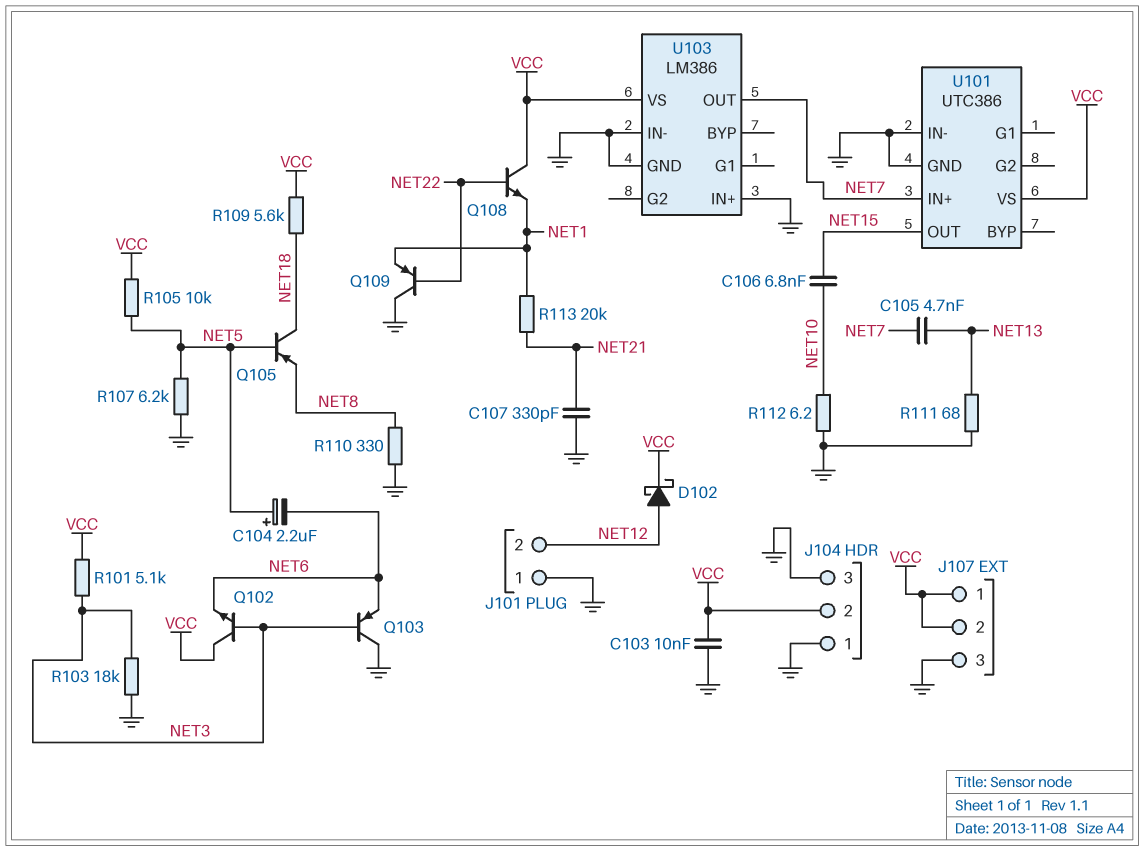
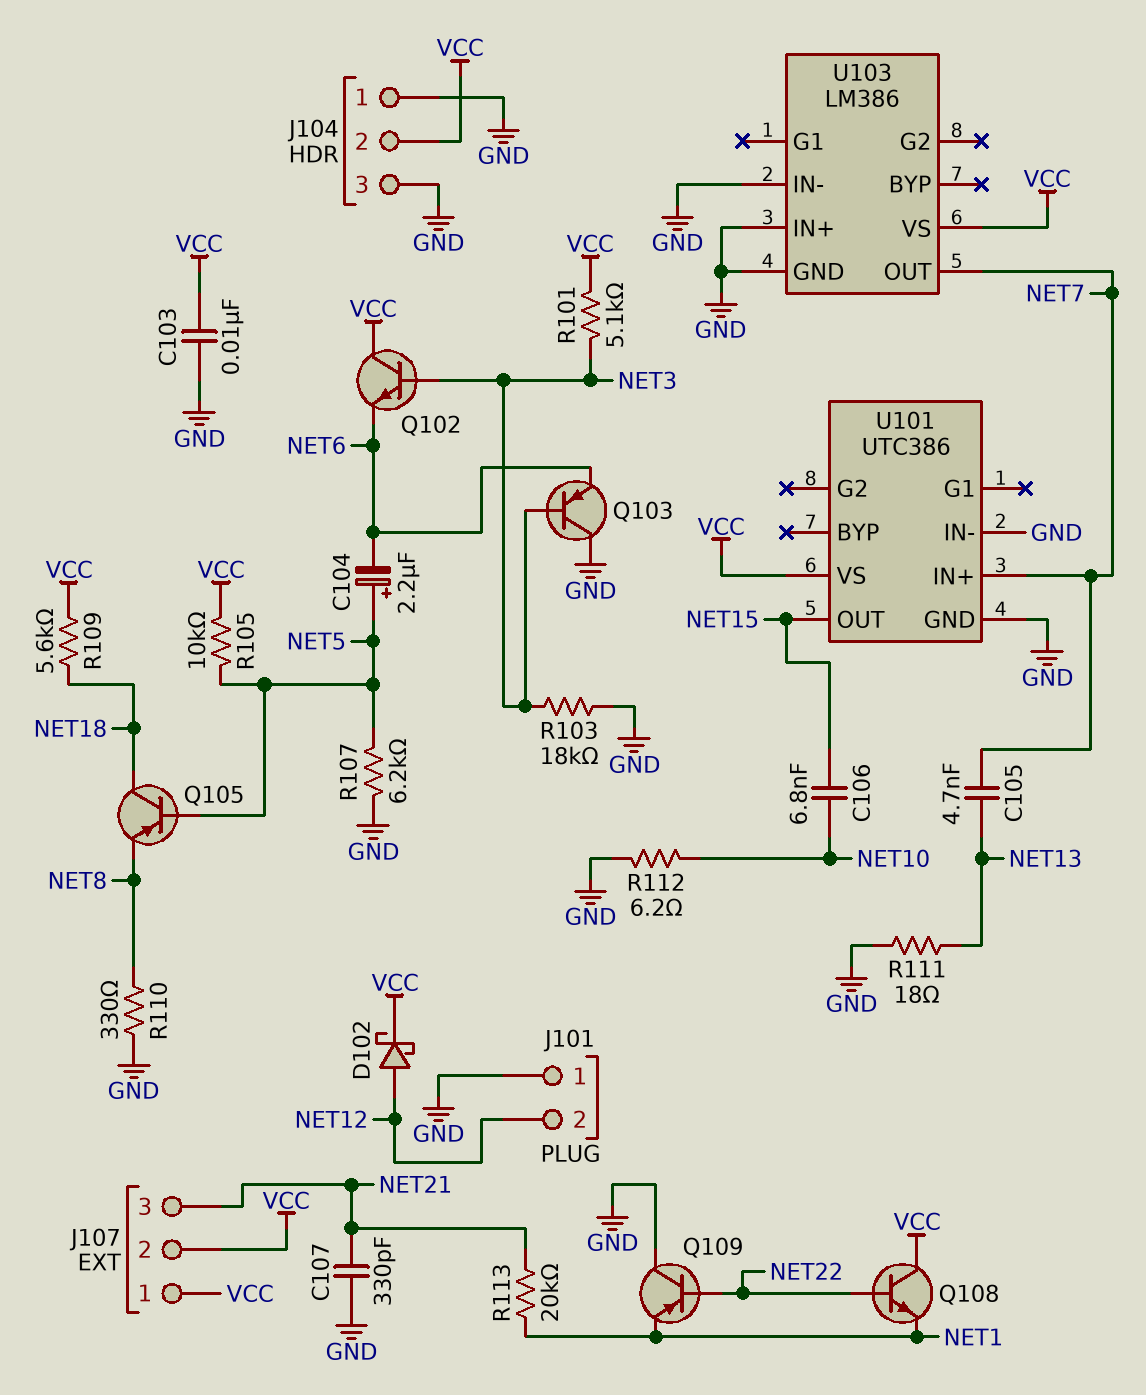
J107 pin 3: GND -> NET21
R111: 68 (GND, NET13) -> 18 (GND, NET13)

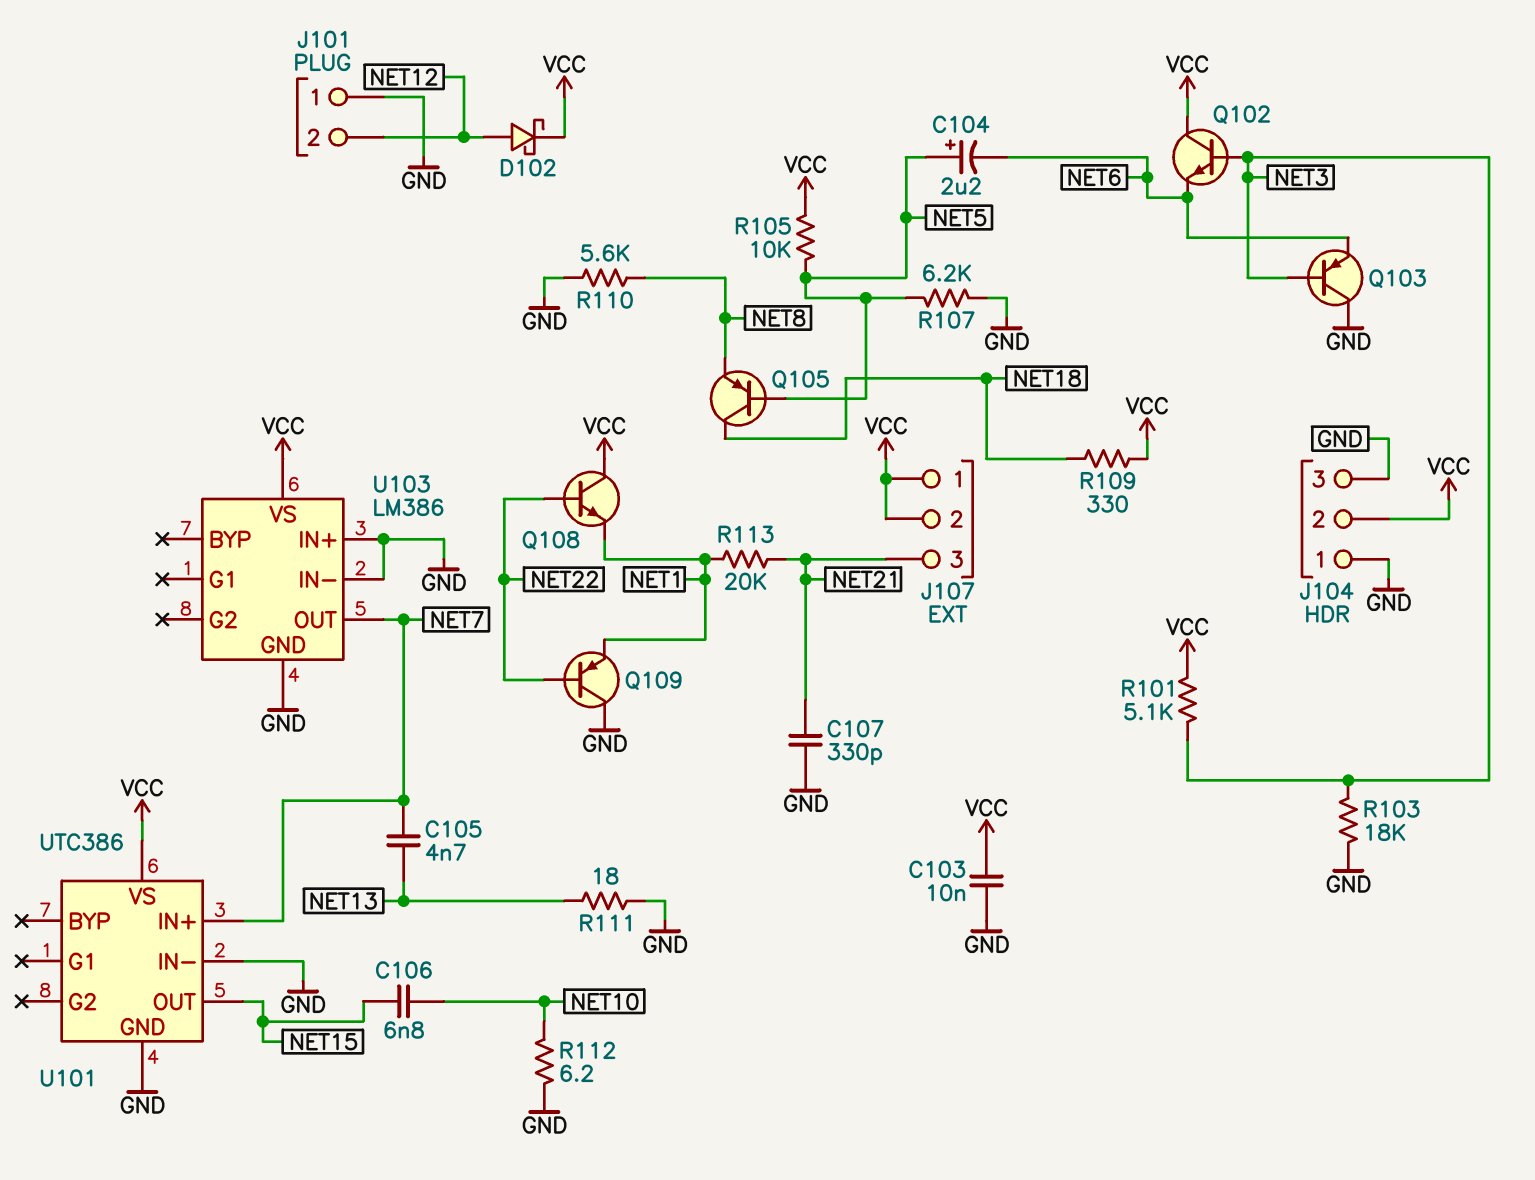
R109: 5.6k (NET18, VCC) -> 330 (NET18, VCC)
R110: 330 (GND, NET8) -> 5.6k (GND, NET8)

